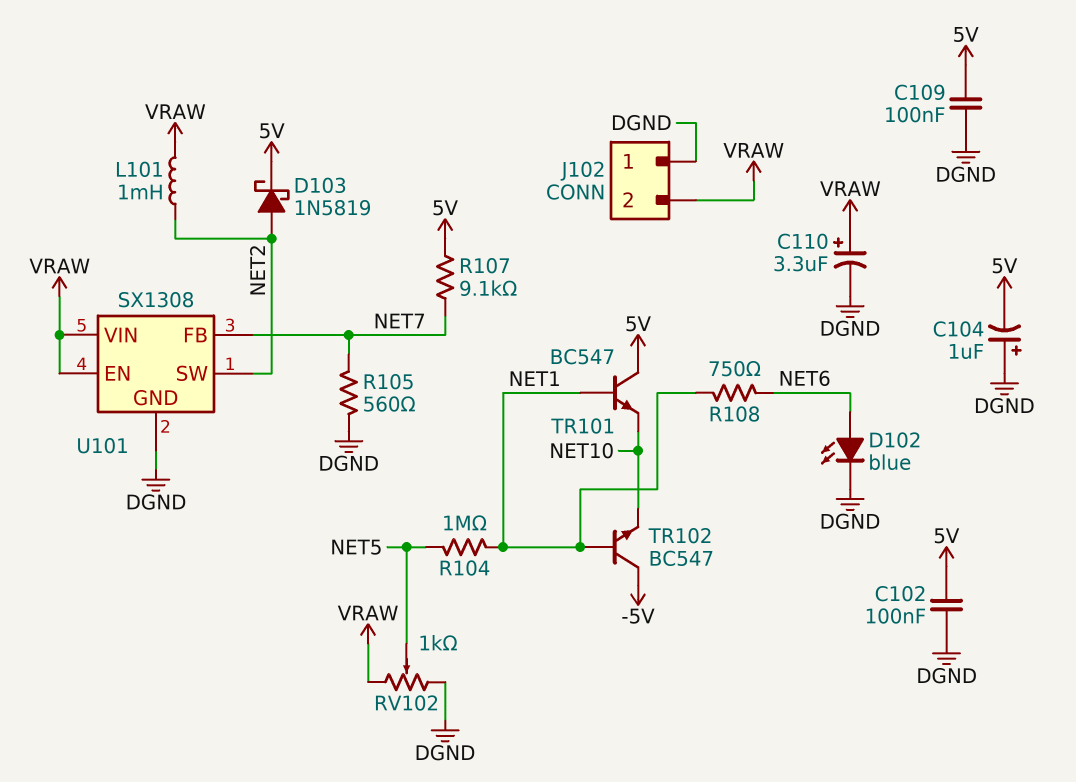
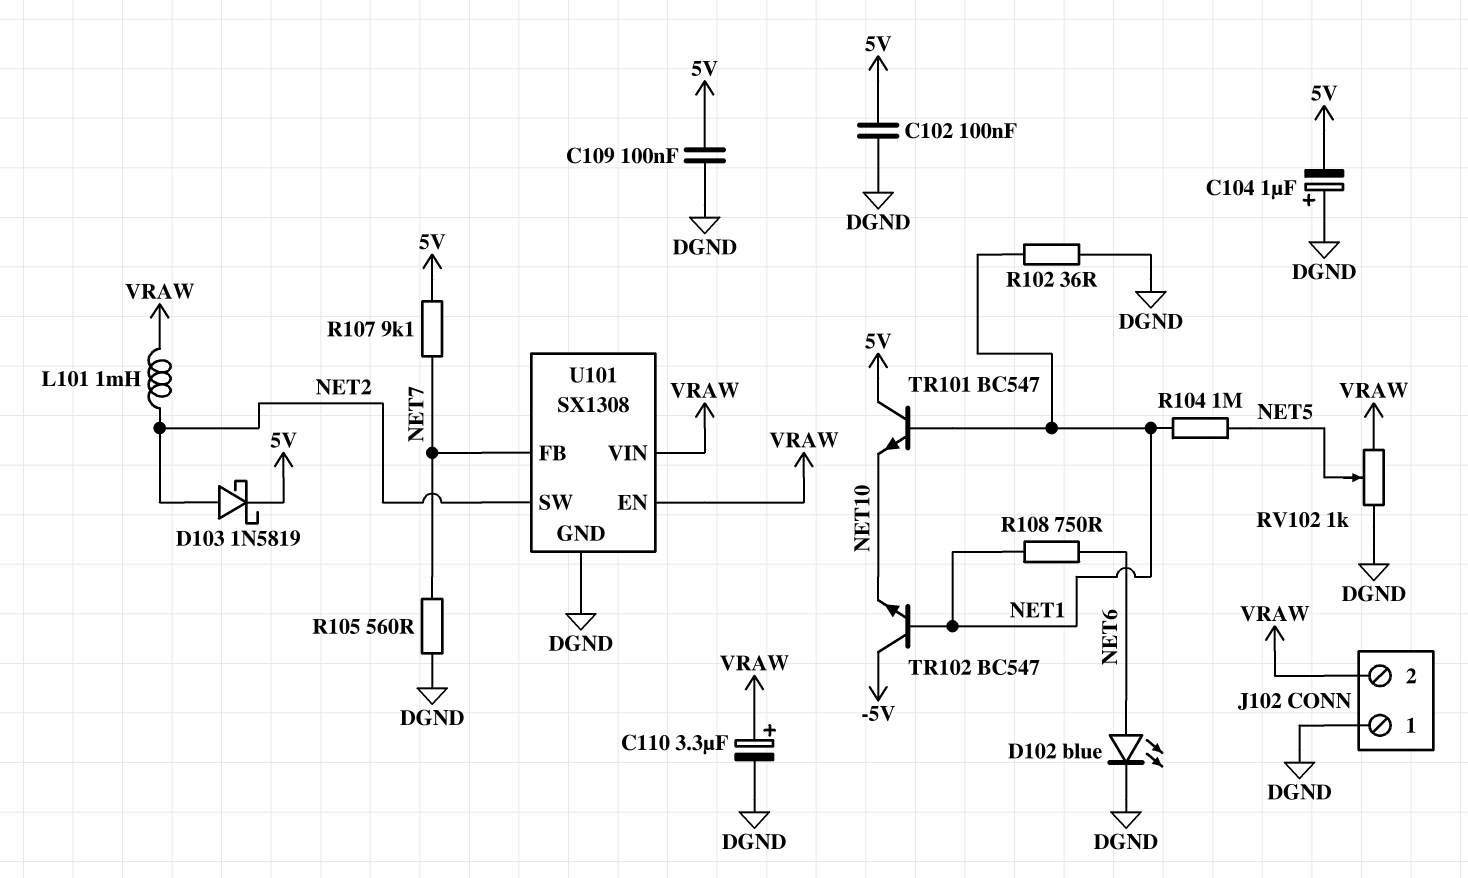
R102: none -> 36 (DGND, NET1)

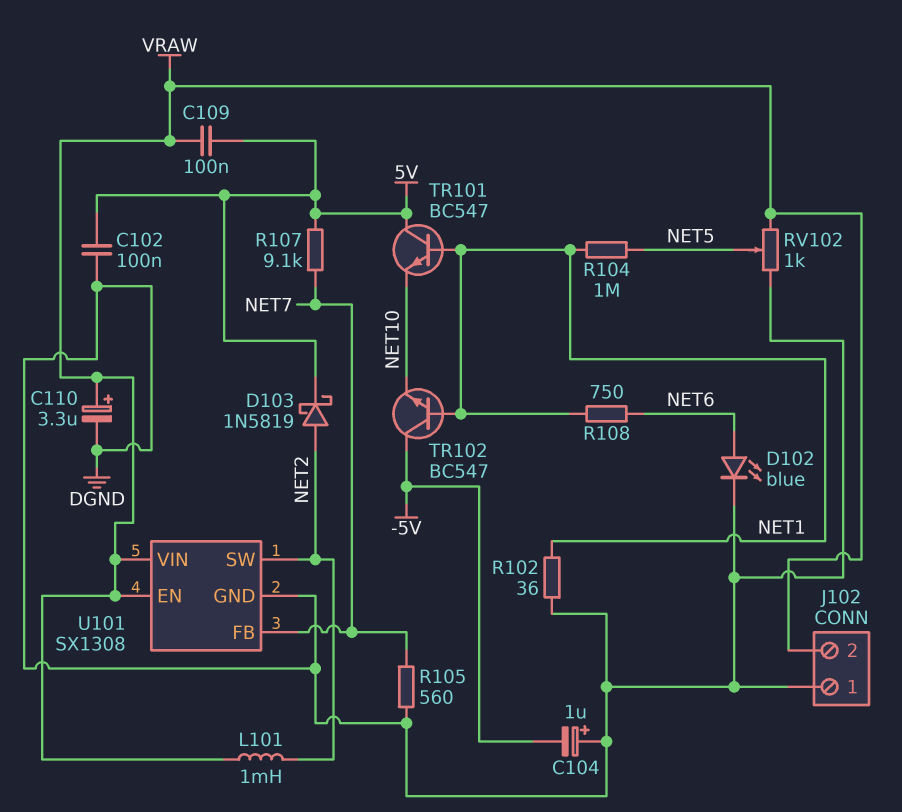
C104: 1uF (plus DGND, minus 5V) -> 1uF (plus DGND, minus -5V)
C109: 100nF (5V, DGND) -> 100nF (5V, VRAW)

